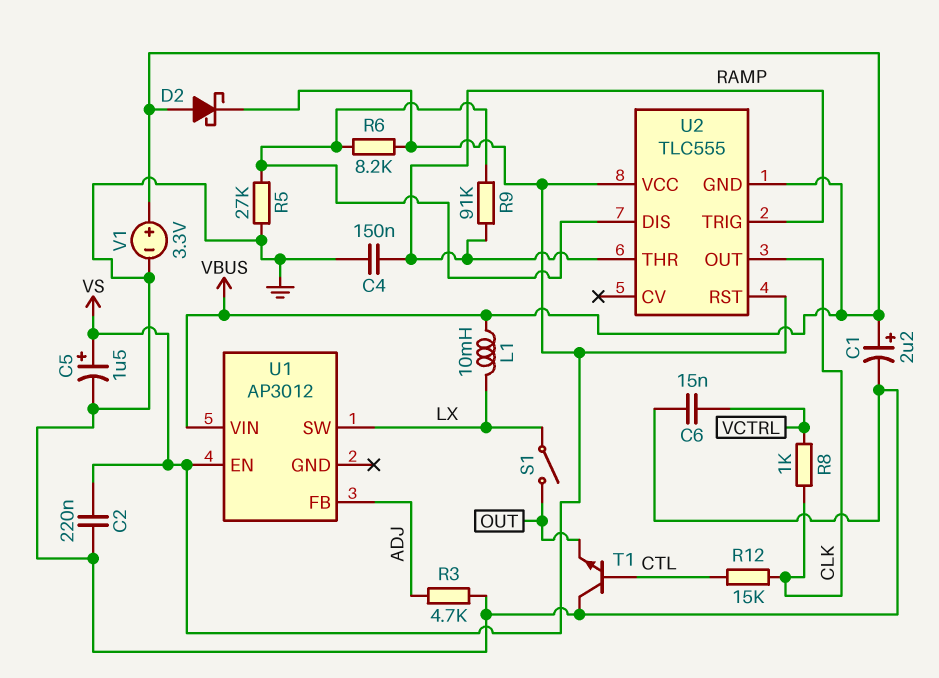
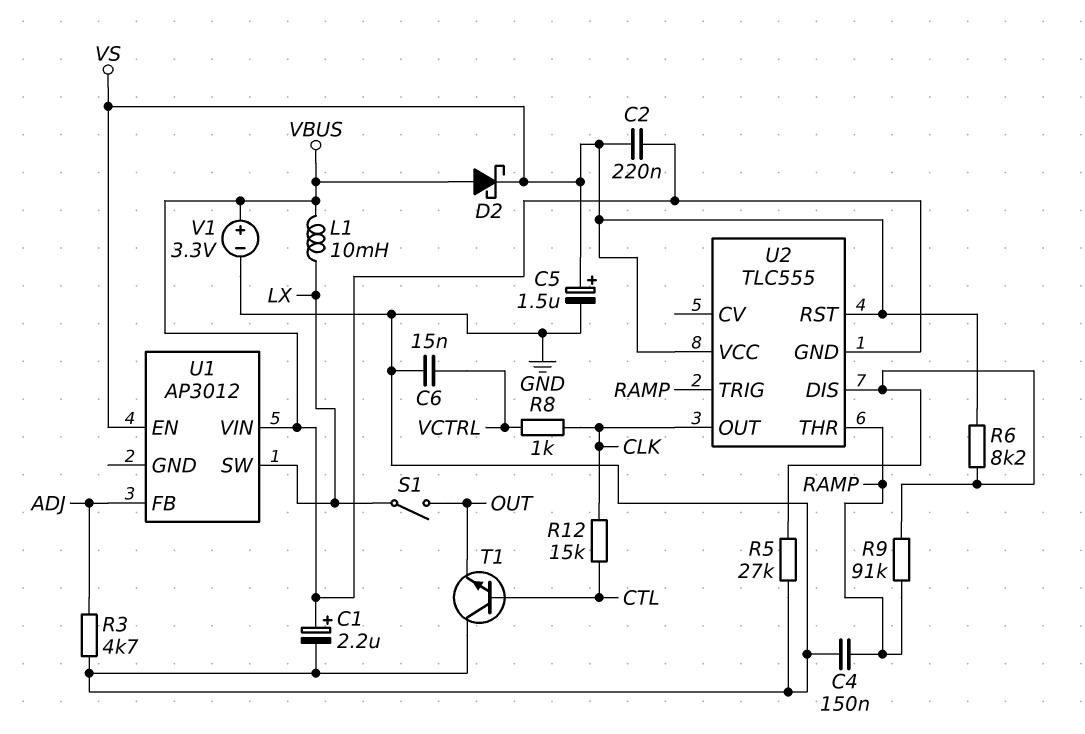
C2: 220nF (GND, VS) -> 220nF (VBUS, VS)

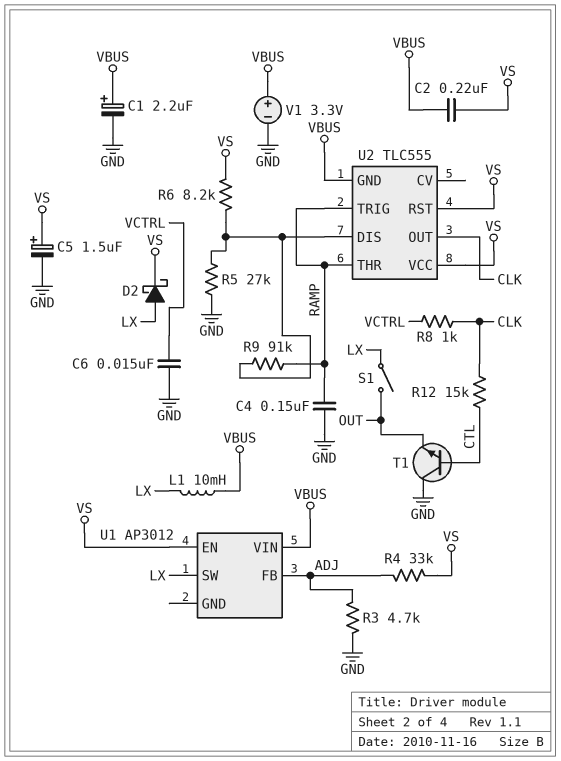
D2: schottky (A VBUS, K VS) -> schottky (A LX, K VS)
R4: none -> 33k (ADJ, VS)

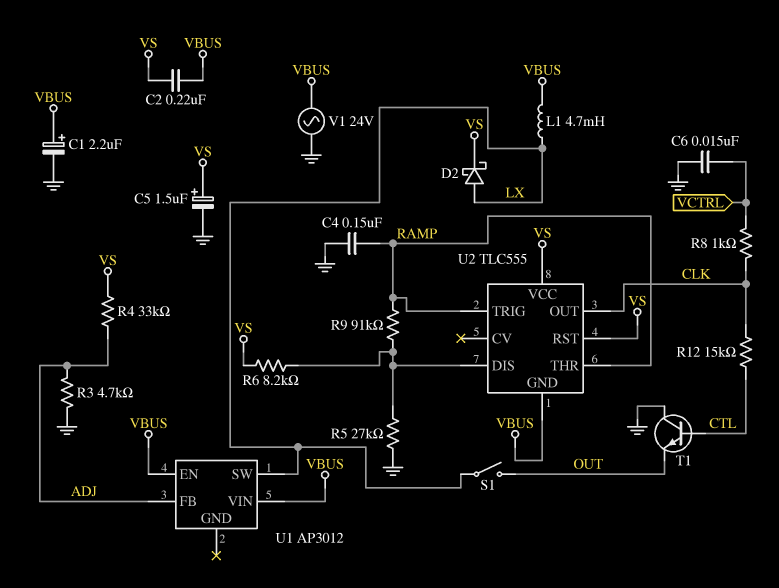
L1: 10mH (LX, VBUS) -> 4.7mH (LX, VBUS)
U1 pin EN: VS -> VBUS
V1: 3.3V (plus VBUS, minus GND) -> AC 24V (GND, VBUS)

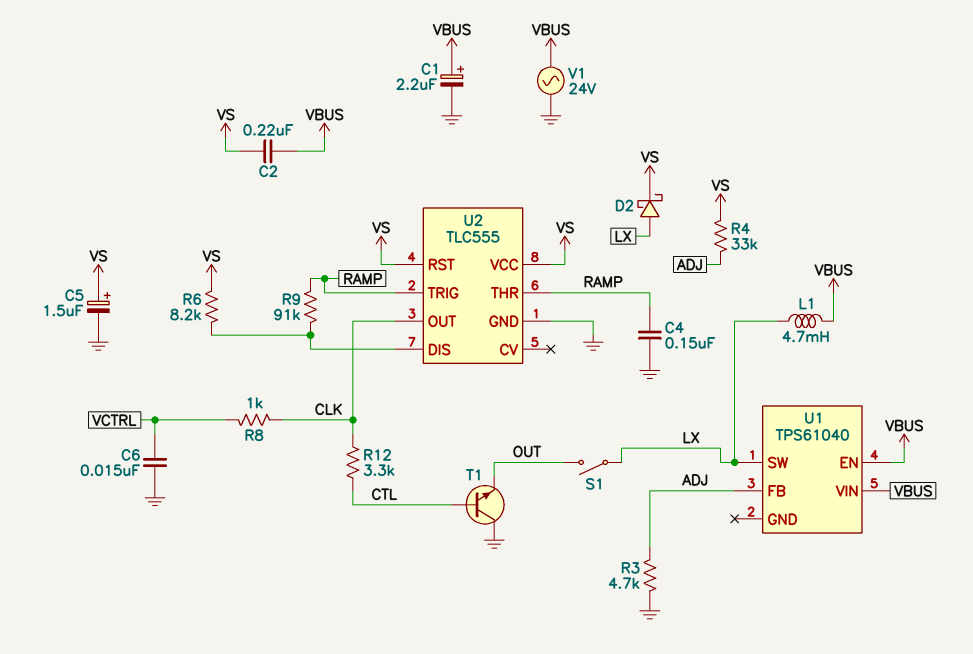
R5: 27k (GND, U2/DIS) -> none
R12: 15k (CLK, CTL) -> 3.3k (CLK, CTL)
U1: AP3012 -> TPS61040
U2 pin GND: VBUS -> GND

